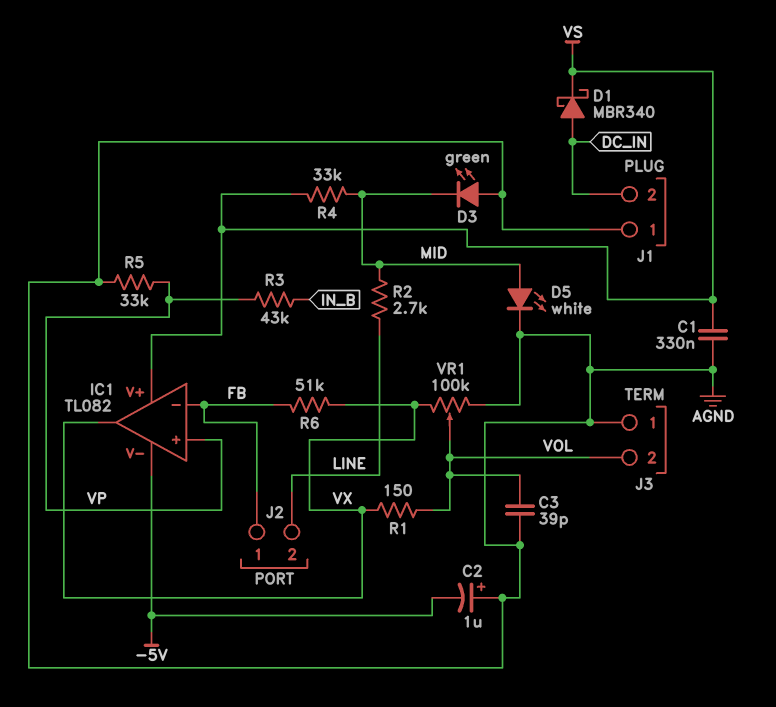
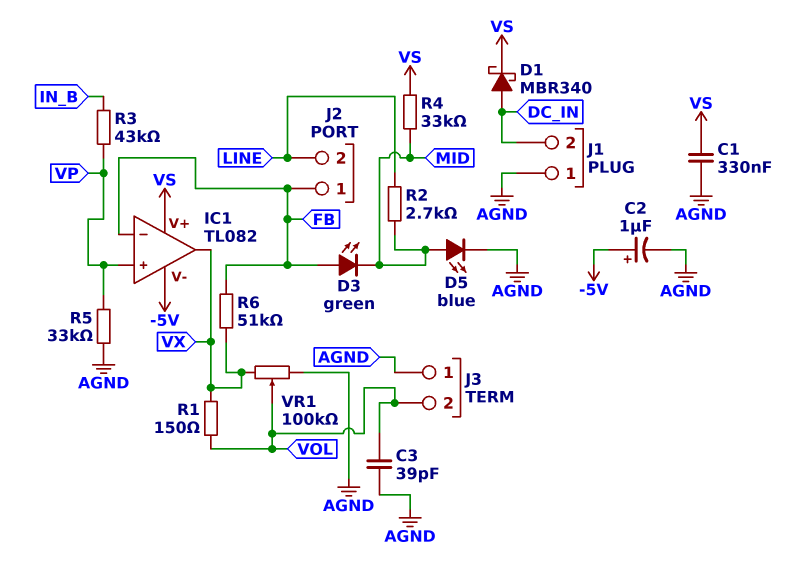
C2: 1uF (plus AGND, minus -5V) -> 1uF (plus -5V, minus AGND)
D3: LED green (A AGND, K MID) -> LED green (A FB, K MID)
D5: LED white (A MID, K AGND) -> LED blue (A MID, K AGND)

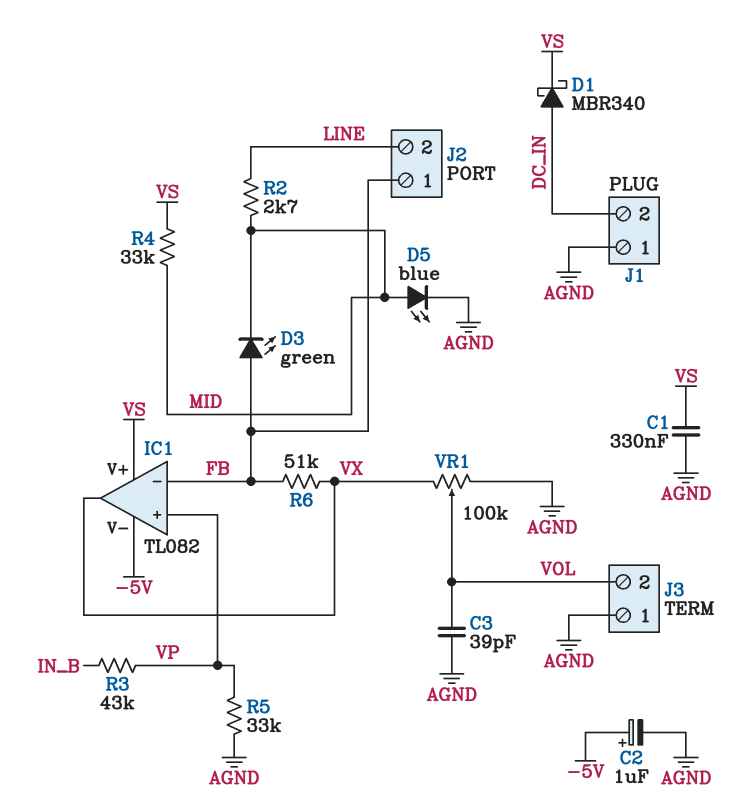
R1: 150 (VOL, VX) -> none

